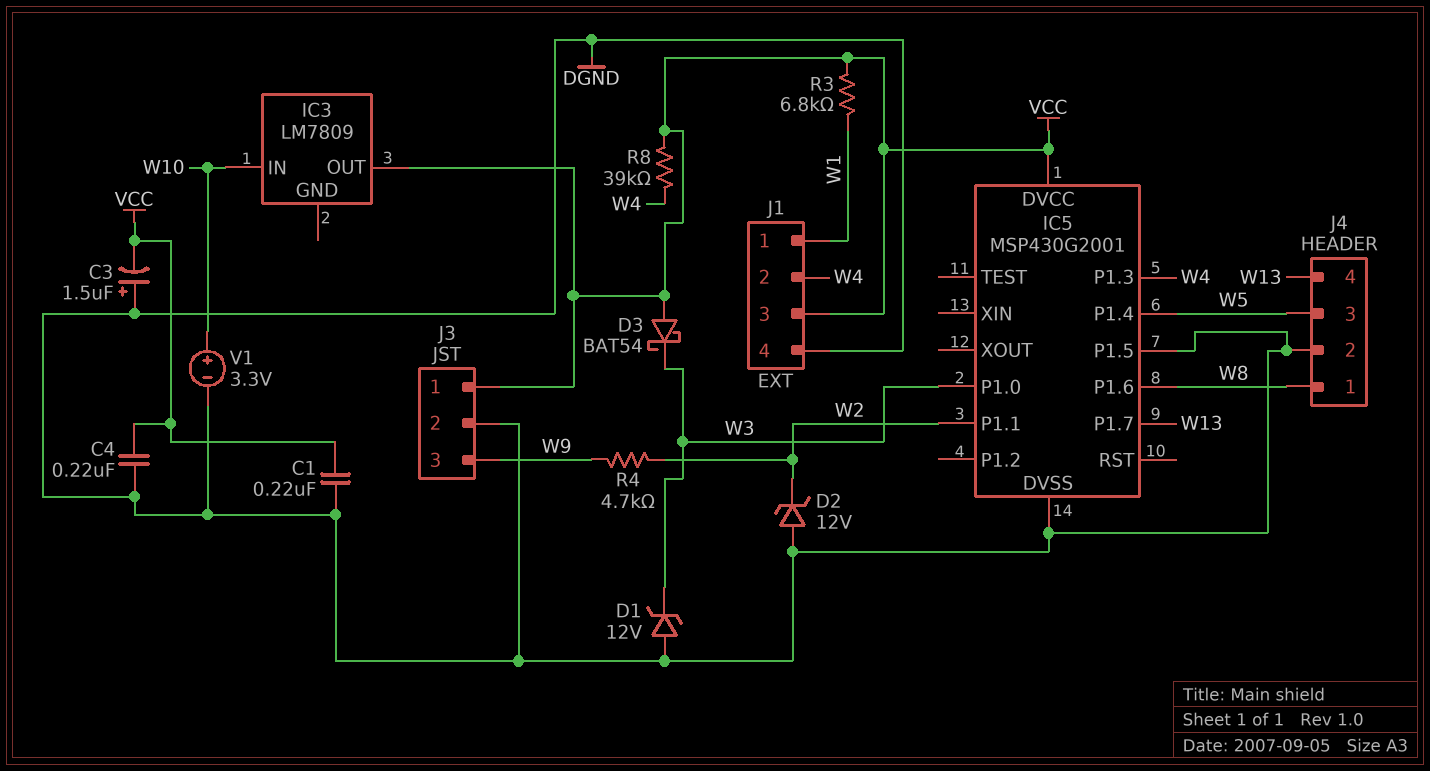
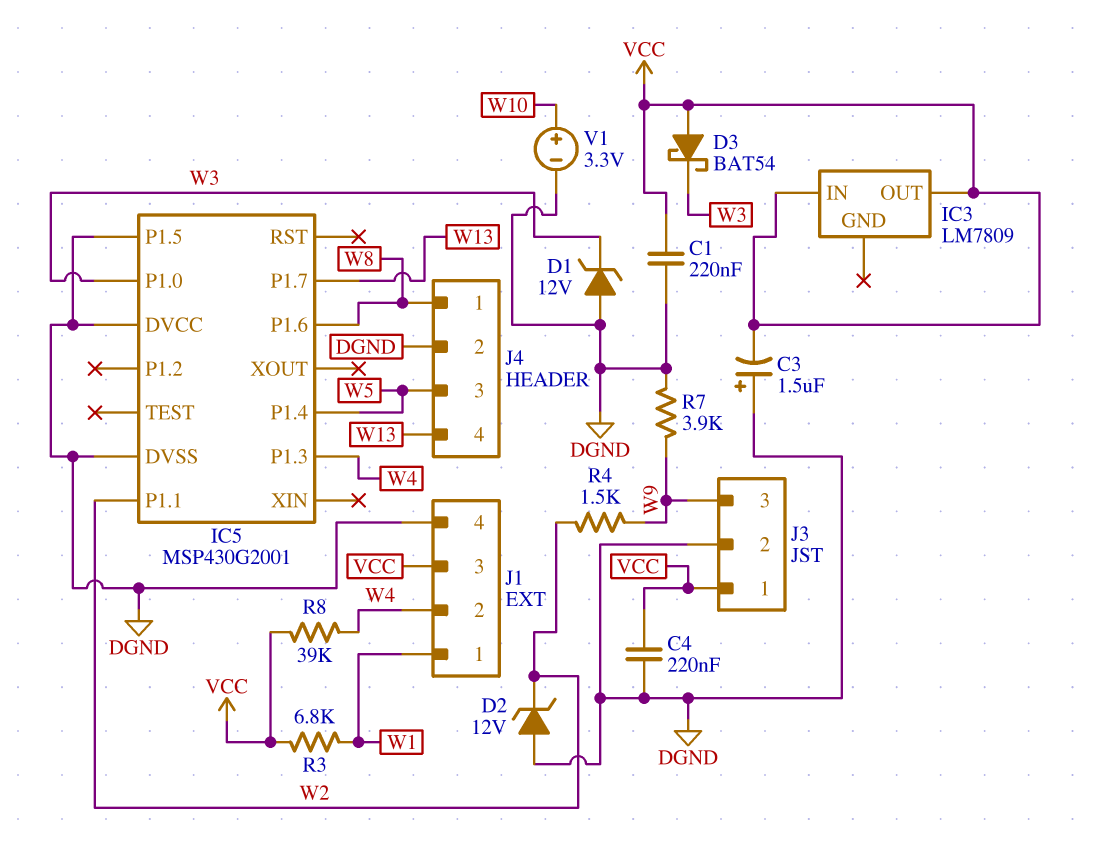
IC3 pin IN: W10 -> VCC
IC5 pin DVCC: VCC -> DGND
R4: 4.7k (W2, W9) -> 1.5k (W2, W9)
R7: none -> 3.9k (DGND, W9)

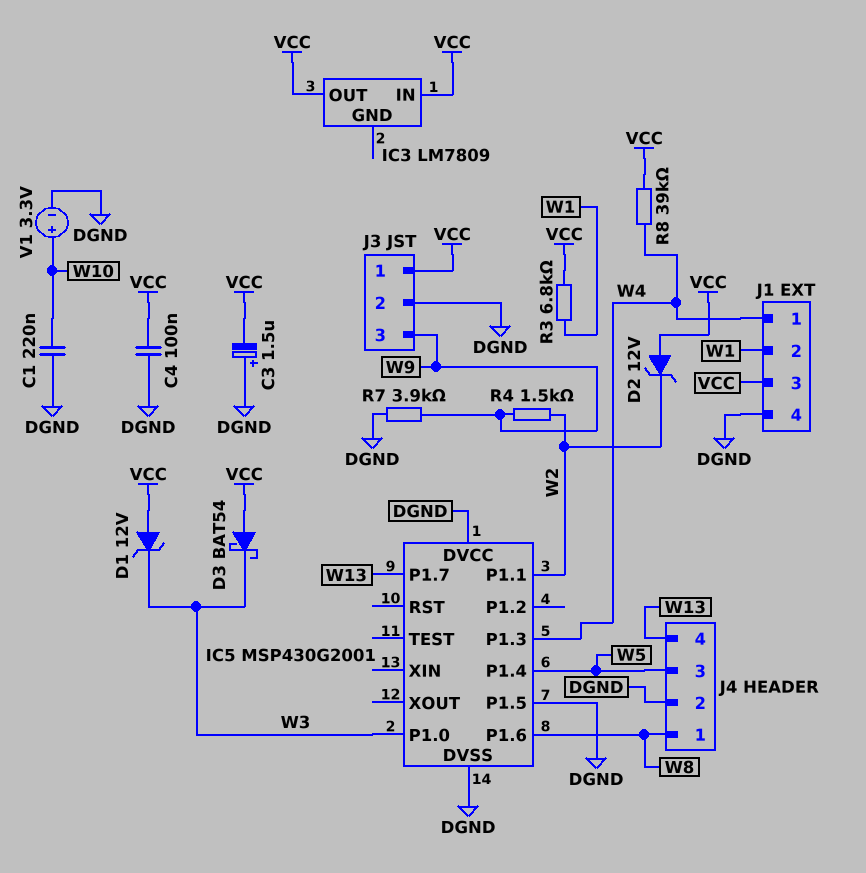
C1: 220nF (DGND, VCC) -> 220nF (DGND, W10)
C4: 220nF (DGND, VCC) -> 100nF (DGND, VCC)
D1: zener 12V (A DGND, K W3) -> zener 12V (A VCC, K W3)
D2: zener 12V (A DGND, K W2) -> zener 12V (A VCC, K W2)
J1 pin 1: W1 -> W4
J1 pin 2: W4 -> W1

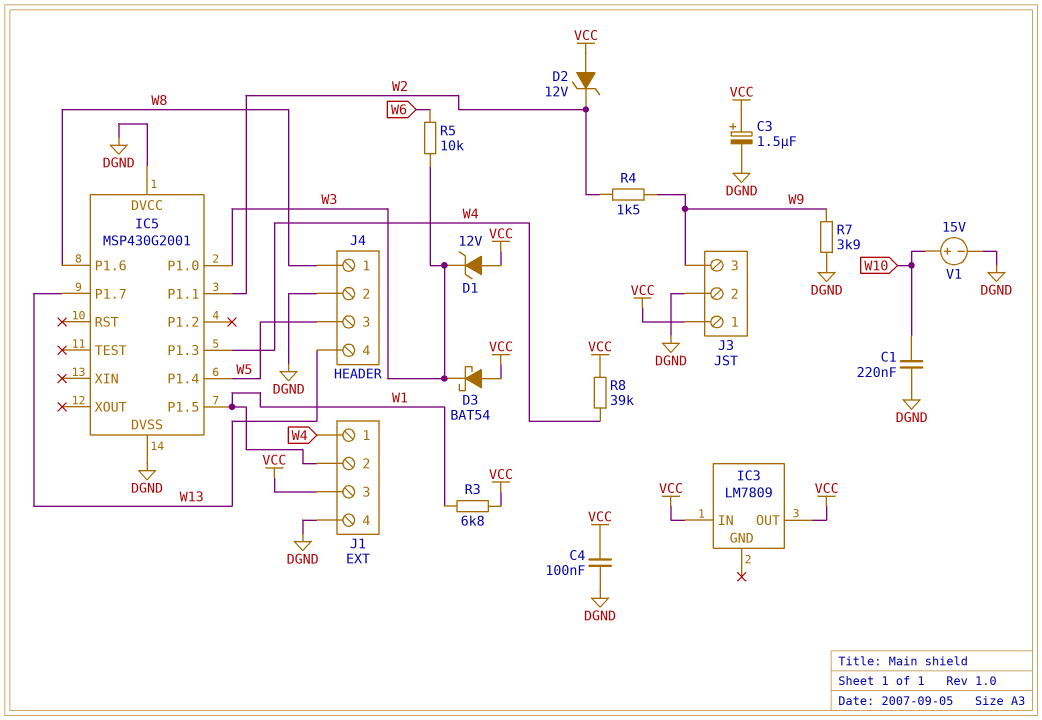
C3: 1.5uF (plus DGND, minus VCC) -> 1.5uF (plus VCC, minus DGND)
IC5 pin P1.5: DGND -> W1
R5: none -> 10k (W3, W6)
V1: 3.3V (plus W10, minus DGND) -> 15V (plus W10, minus DGND)

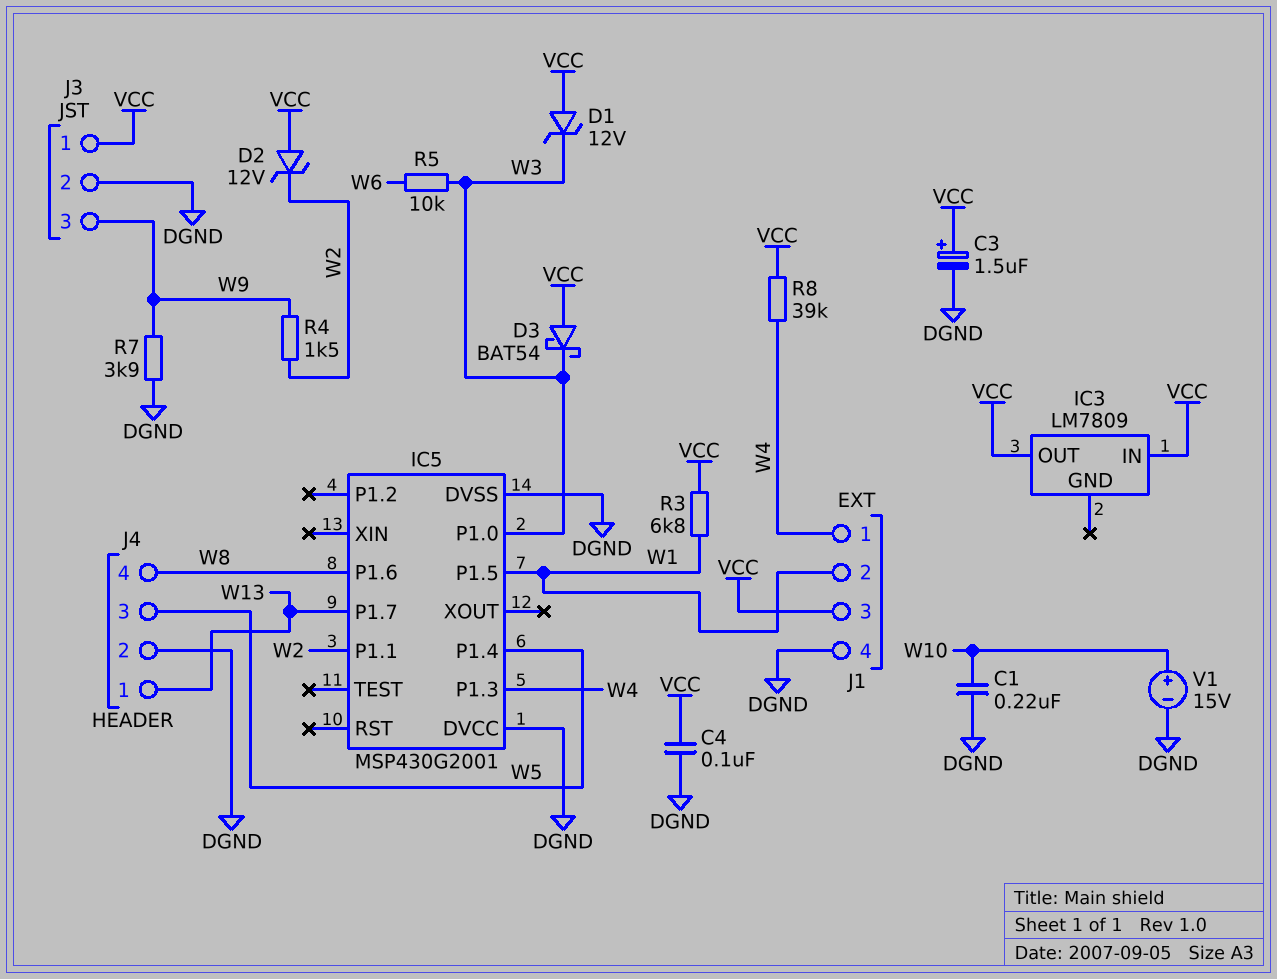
J4 pin 1: W8 -> W13
J4 pin 4: W13 -> W8

